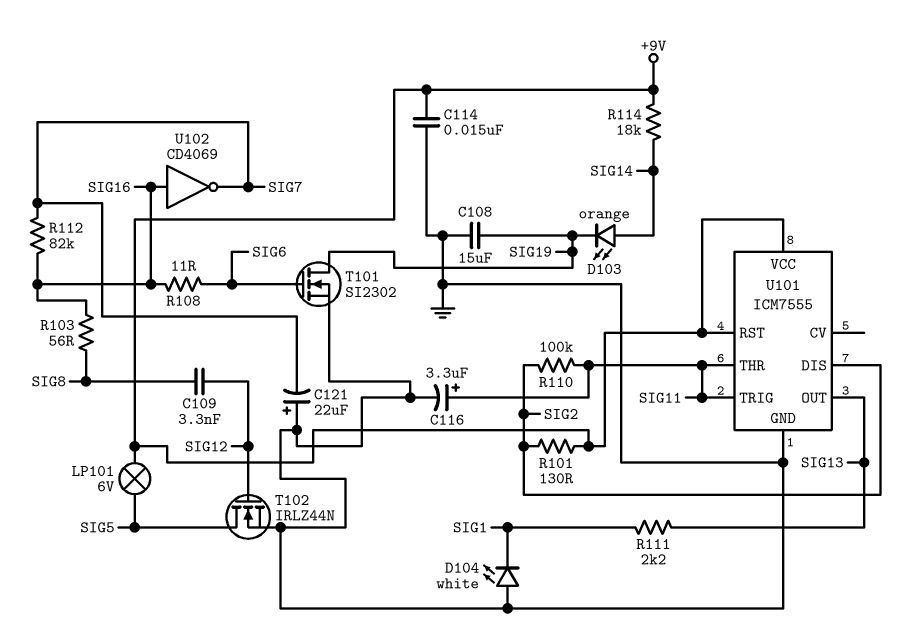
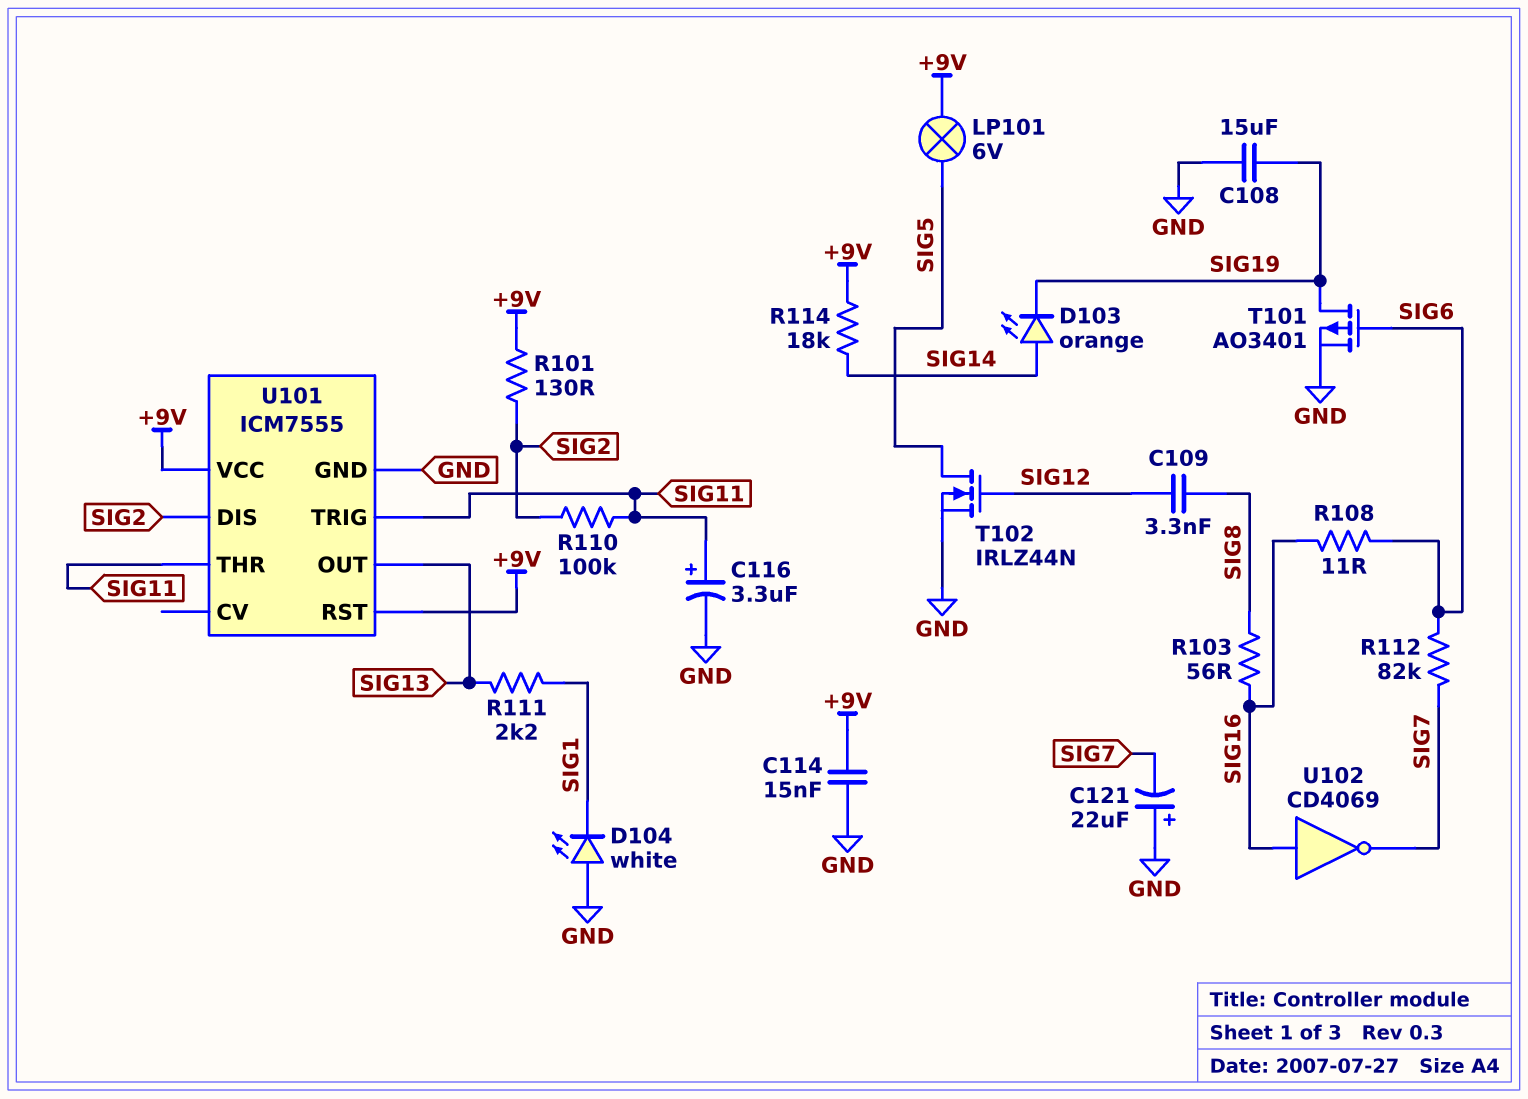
R112: 82k (SIG7, SIG16) -> 82k (SIG6, SIG7)
T101: NMOS SI2302 (G SIG6, D SIG19, S GND) -> PMOS AO3401 (G SIG6, D SIG19, S GND)

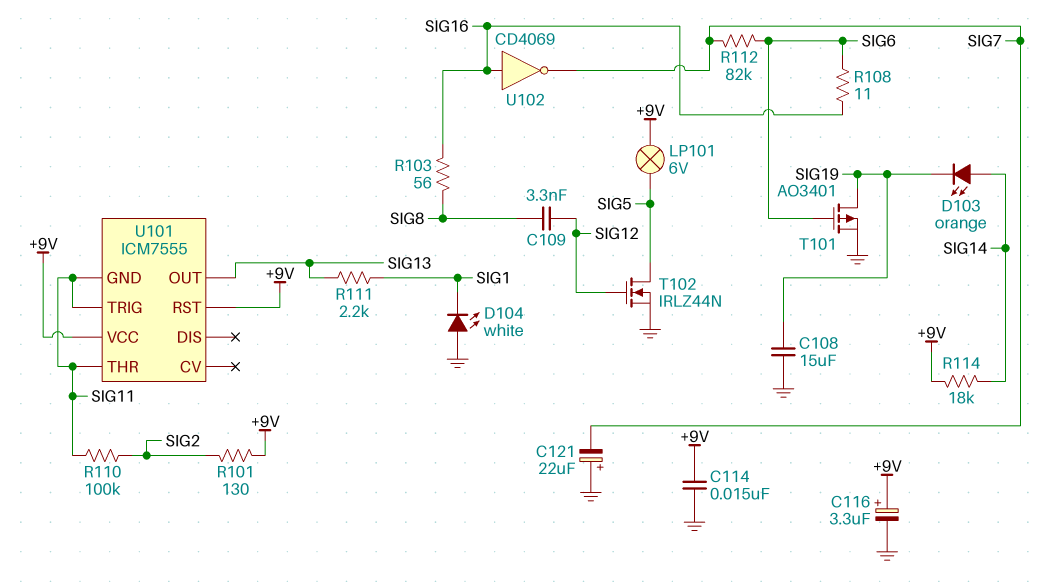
C116: 3.3uF (plus SIG11, minus GND) -> 3.3uF (plus +9V, minus GND)
U101 pin DIS: SIG2 -> none
U101 pin GND: GND -> SIG11

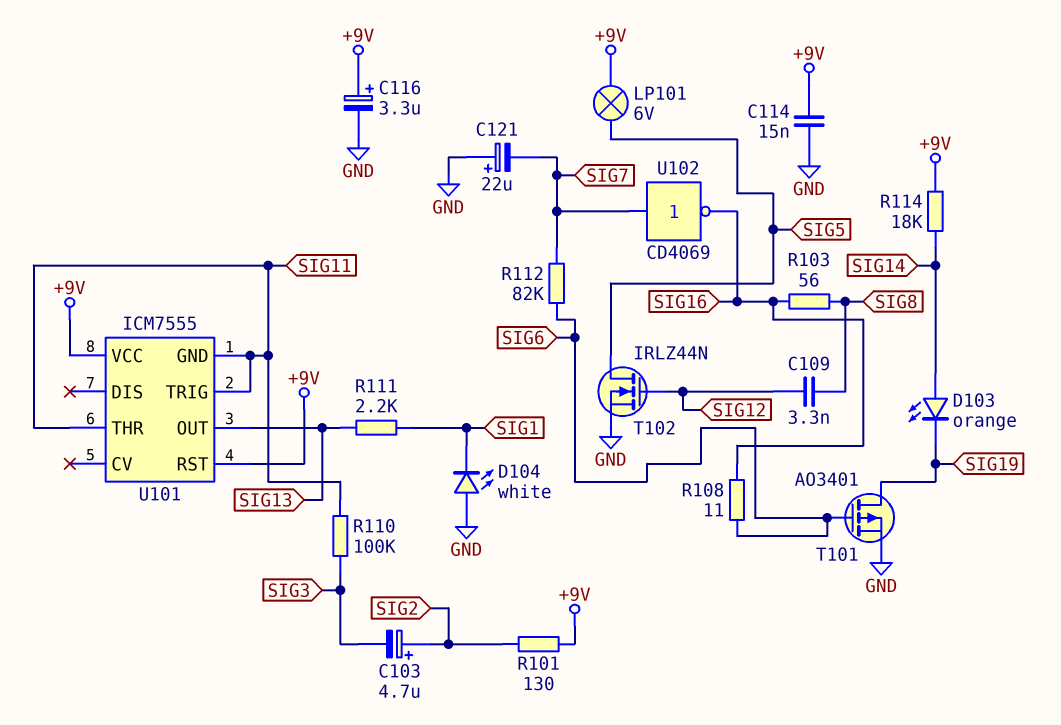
C103: none -> 4.7uF (plus SIG2, minus SIG3)
C108: 15uF (GND, SIG19) -> none
R110: 100k (SIG2, SIG11) -> 100k (SIG3, SIG11)
U102: NOT CD4069 (in SIG16, out SIG7) -> NOT CD4069 (in SIG7, out SIG16)

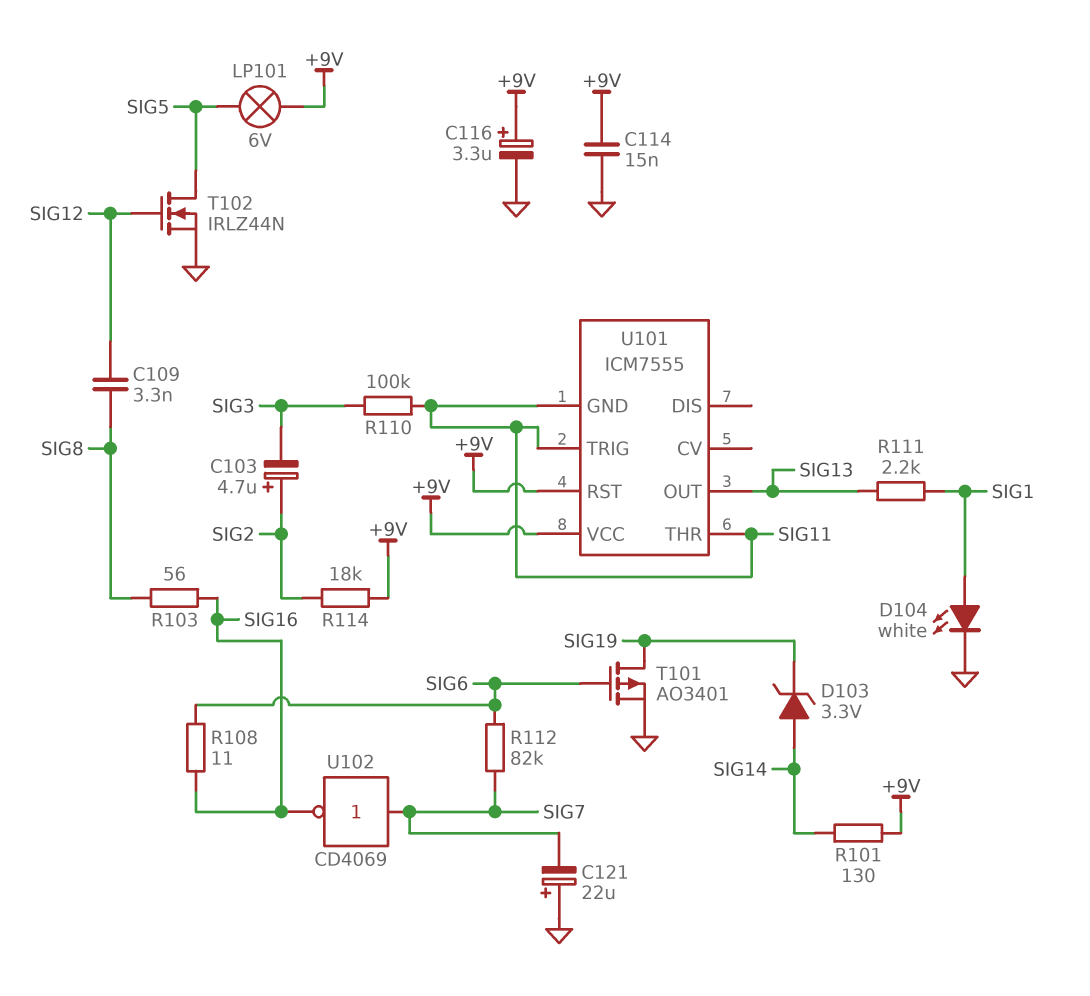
D103: LED orange (A SIG14, K SIG19) -> zener 3.3V (A SIG14, K SIG19)
D104: LED white (A GND, K SIG1) -> LED white (A SIG1, K GND)
R101: 130 (+9V, SIG2) -> 130 (+9V, SIG14)
R114: 18k (+9V, SIG14) -> 18k (+9V, SIG2)

